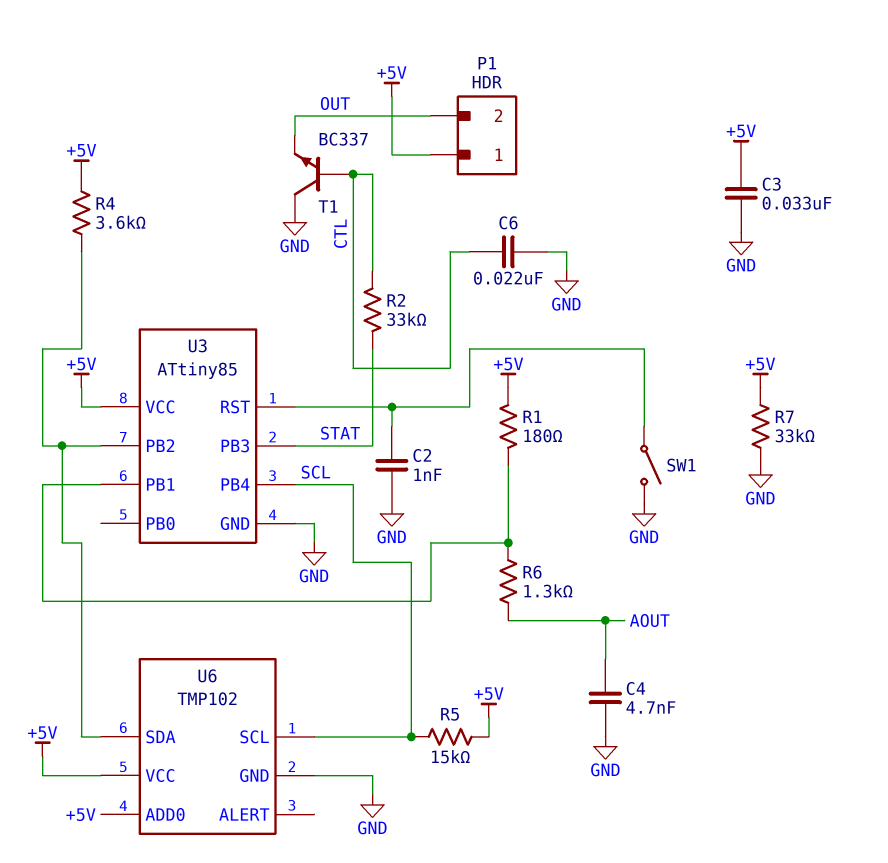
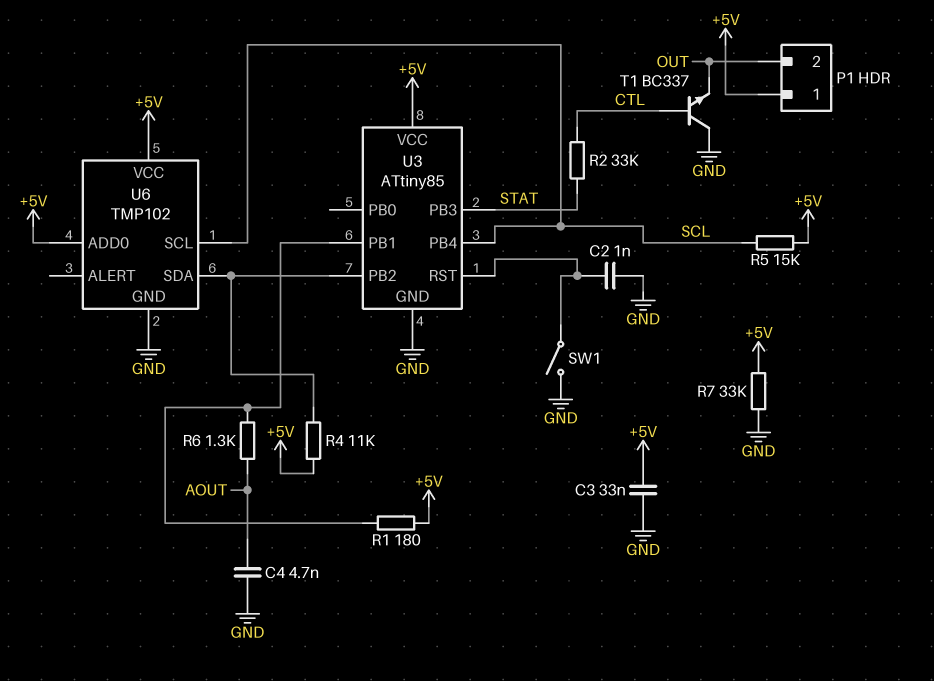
C6: 22nF (CTL, GND) -> none
R4: 3.6k (+5V, U3/PB2) -> 11k (+5V, U3/PB2)

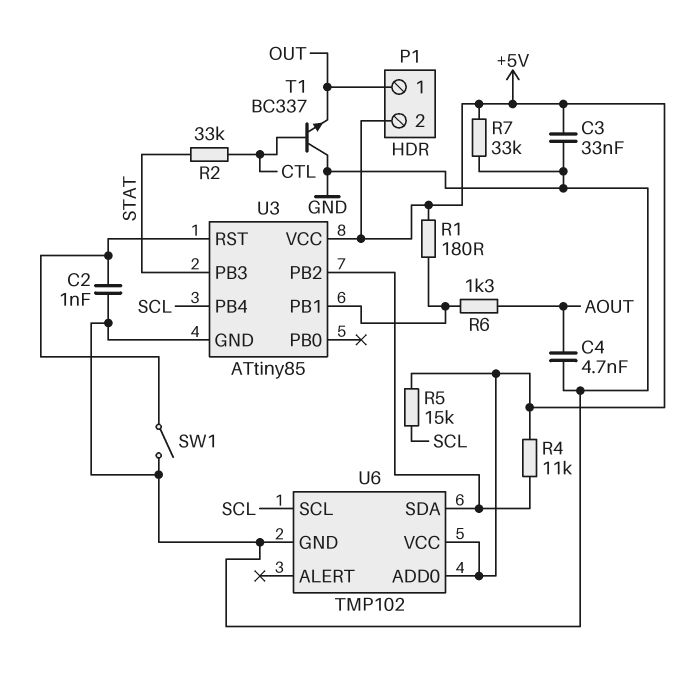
P1 pin 1: +5V -> OUT
P1 pin 2: OUT -> +5V

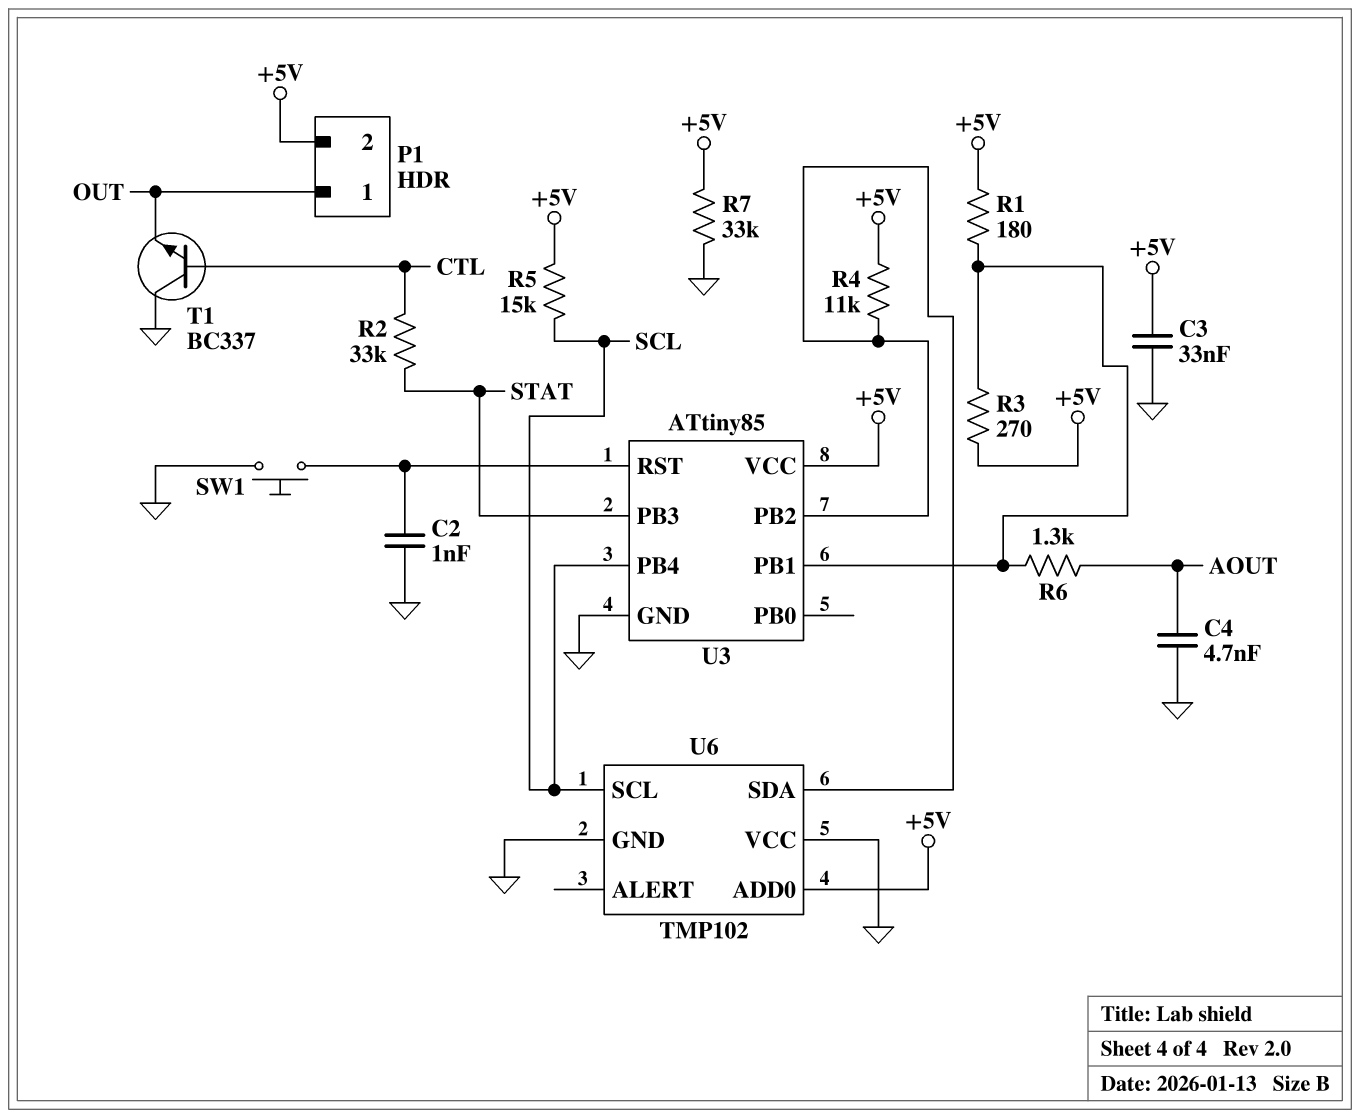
R3: none -> 270 (+5V, U3/PB1)
SW1: switch (GND, U3/RST) -> button (GND, U3/RST)
U6 pin VCC: +5V -> GND

